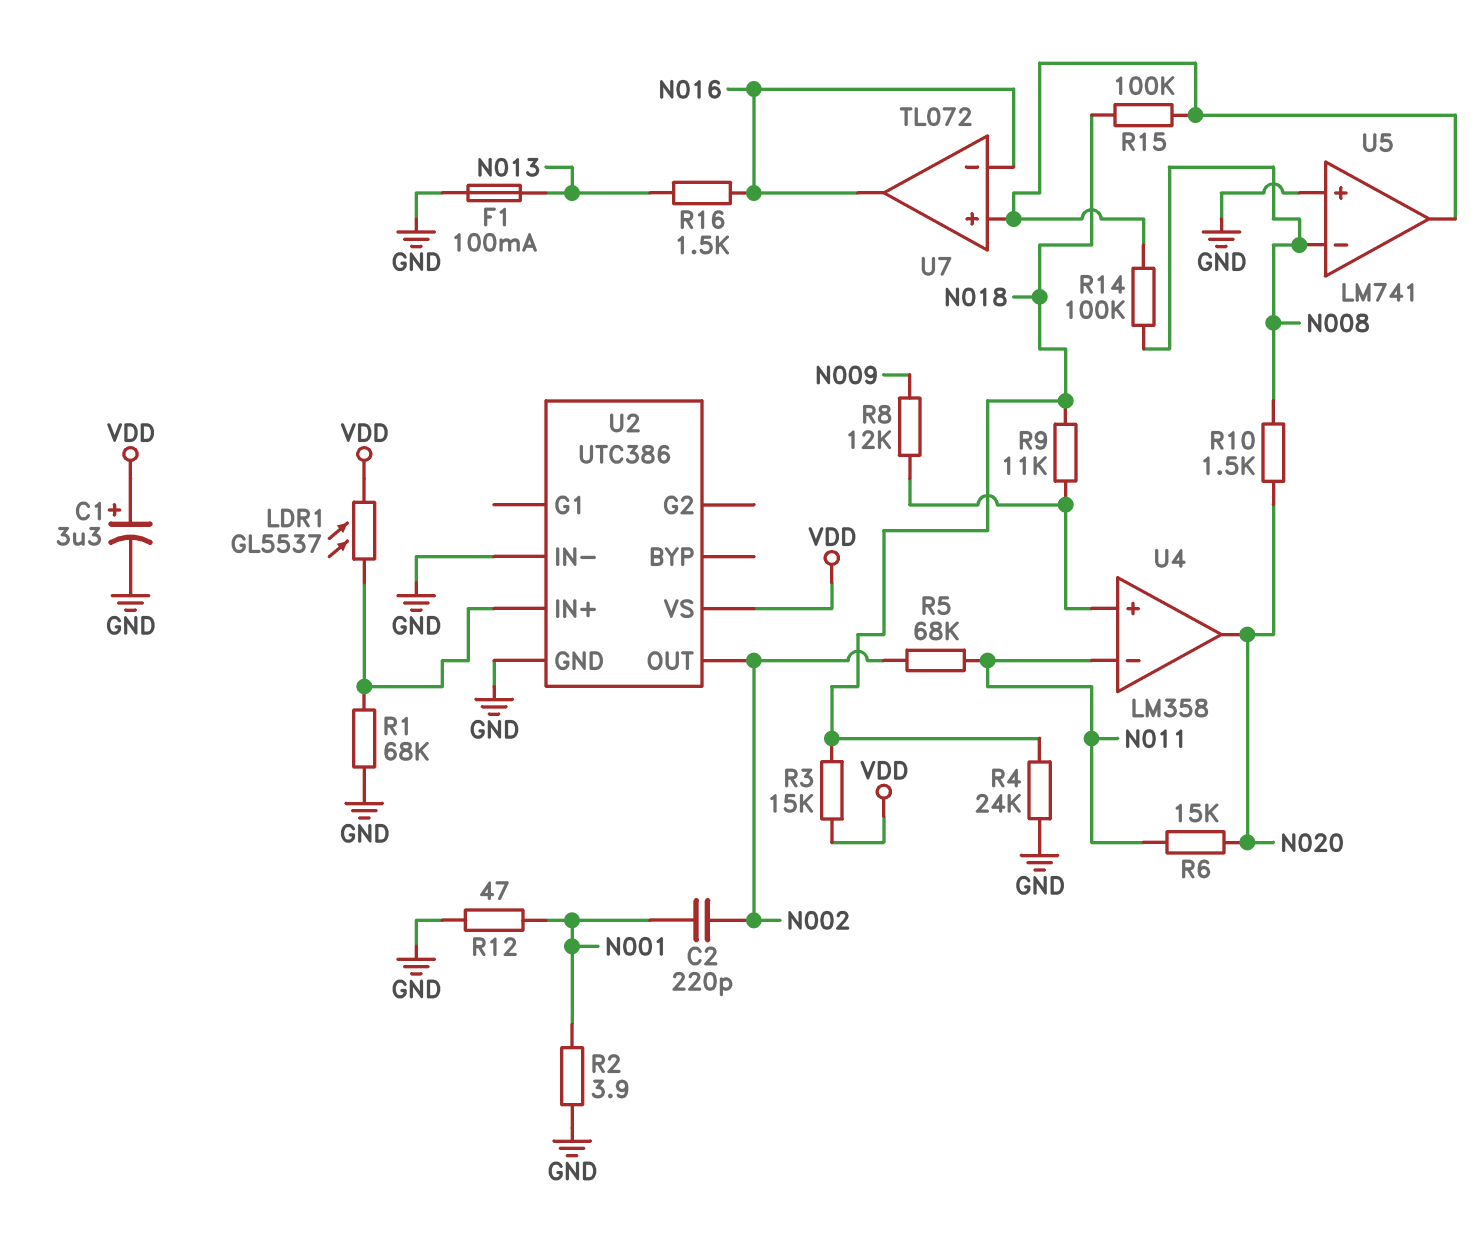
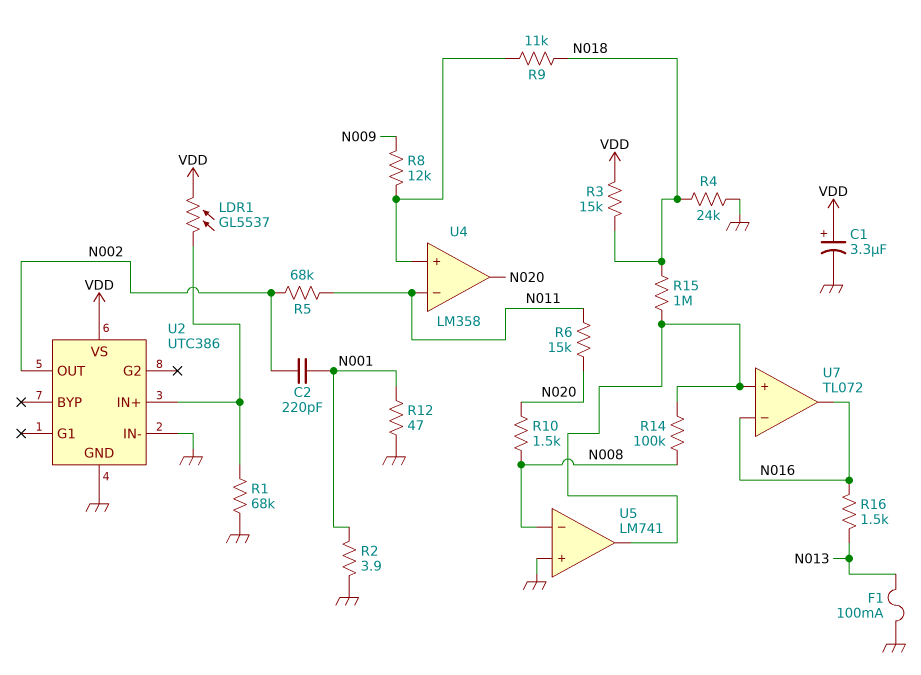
R15: 100k (N018, U5/out) -> 1M (N018, U5/out)

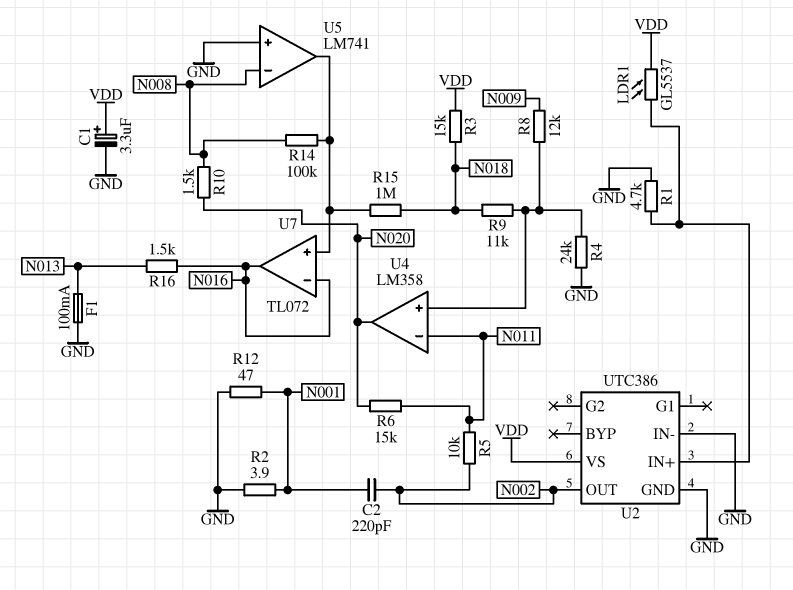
R1: 68k (GND, U2/IN+) -> 4.7k (GND, U2/IN+)
R4: 24k (GND, N018) -> 24k (GND, U4/in+)
R5: 68k (N002, N011) -> 10k (N002, N011)

